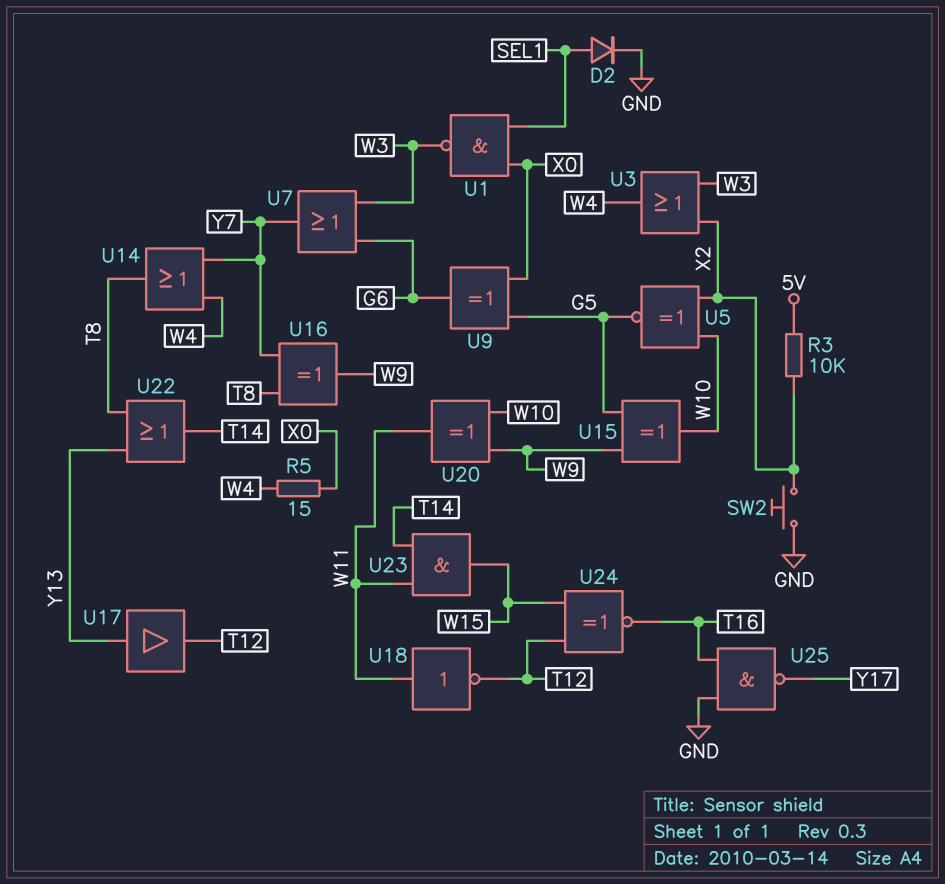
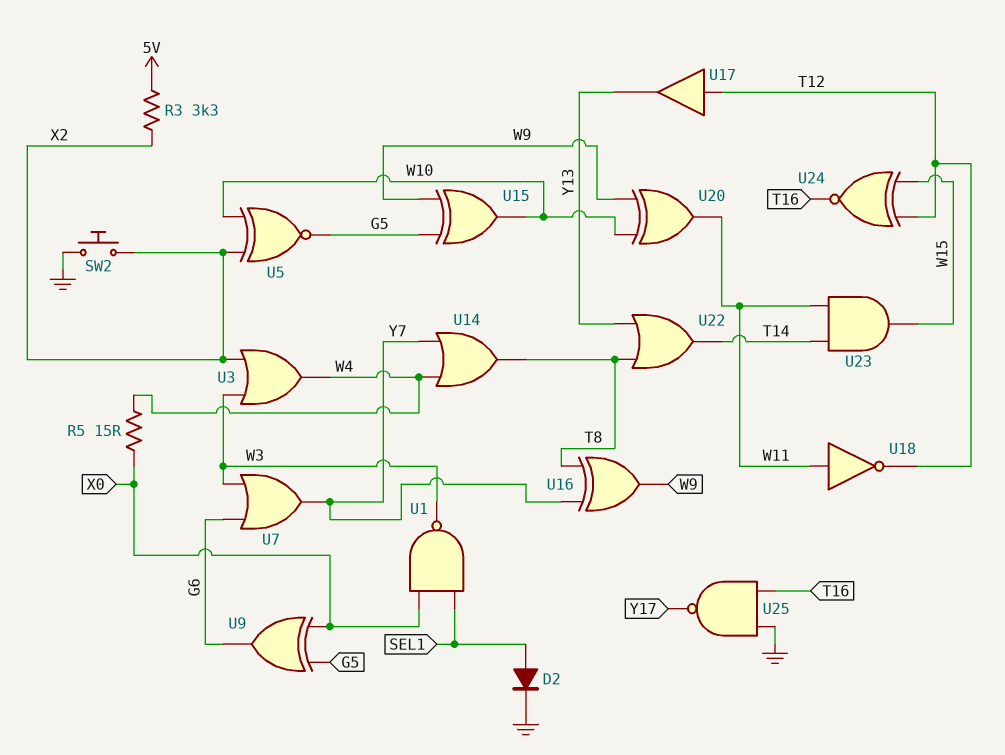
R3: 10k (5V, X2) -> 3.3k (5V, X2)
U17: buffer (in Y13, out T12) -> buffer (in T12, out Y13)

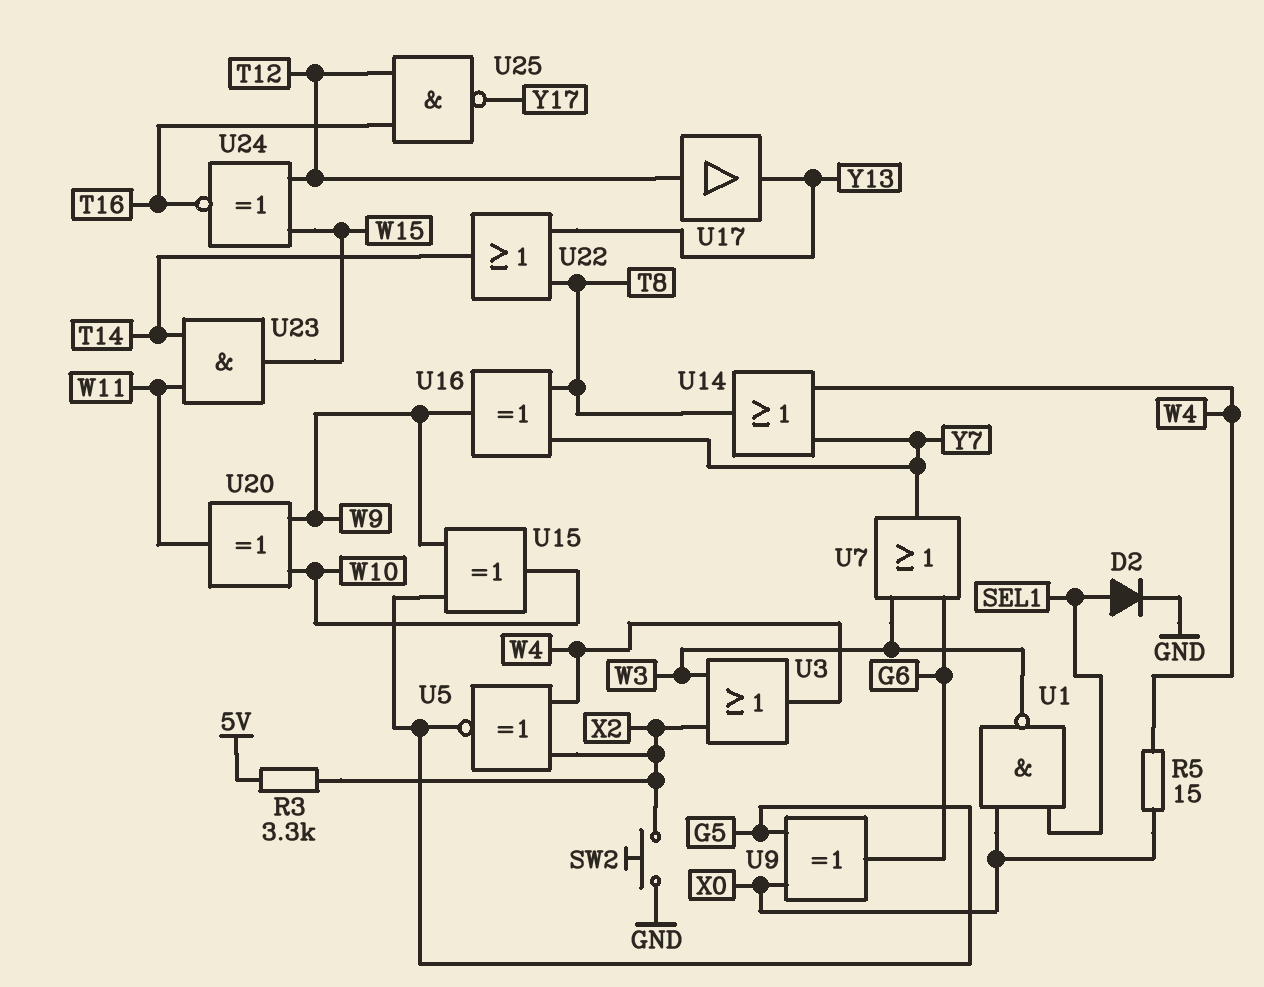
U5: XNOR (in W10, in X2, out G5) -> XNOR (in W4, in X2, out G5)
U18: NOT (in W11, out T12) -> none
U25: NAND (in GND, in T16, out Y17) -> NAND (in T12, in T16, out Y17)

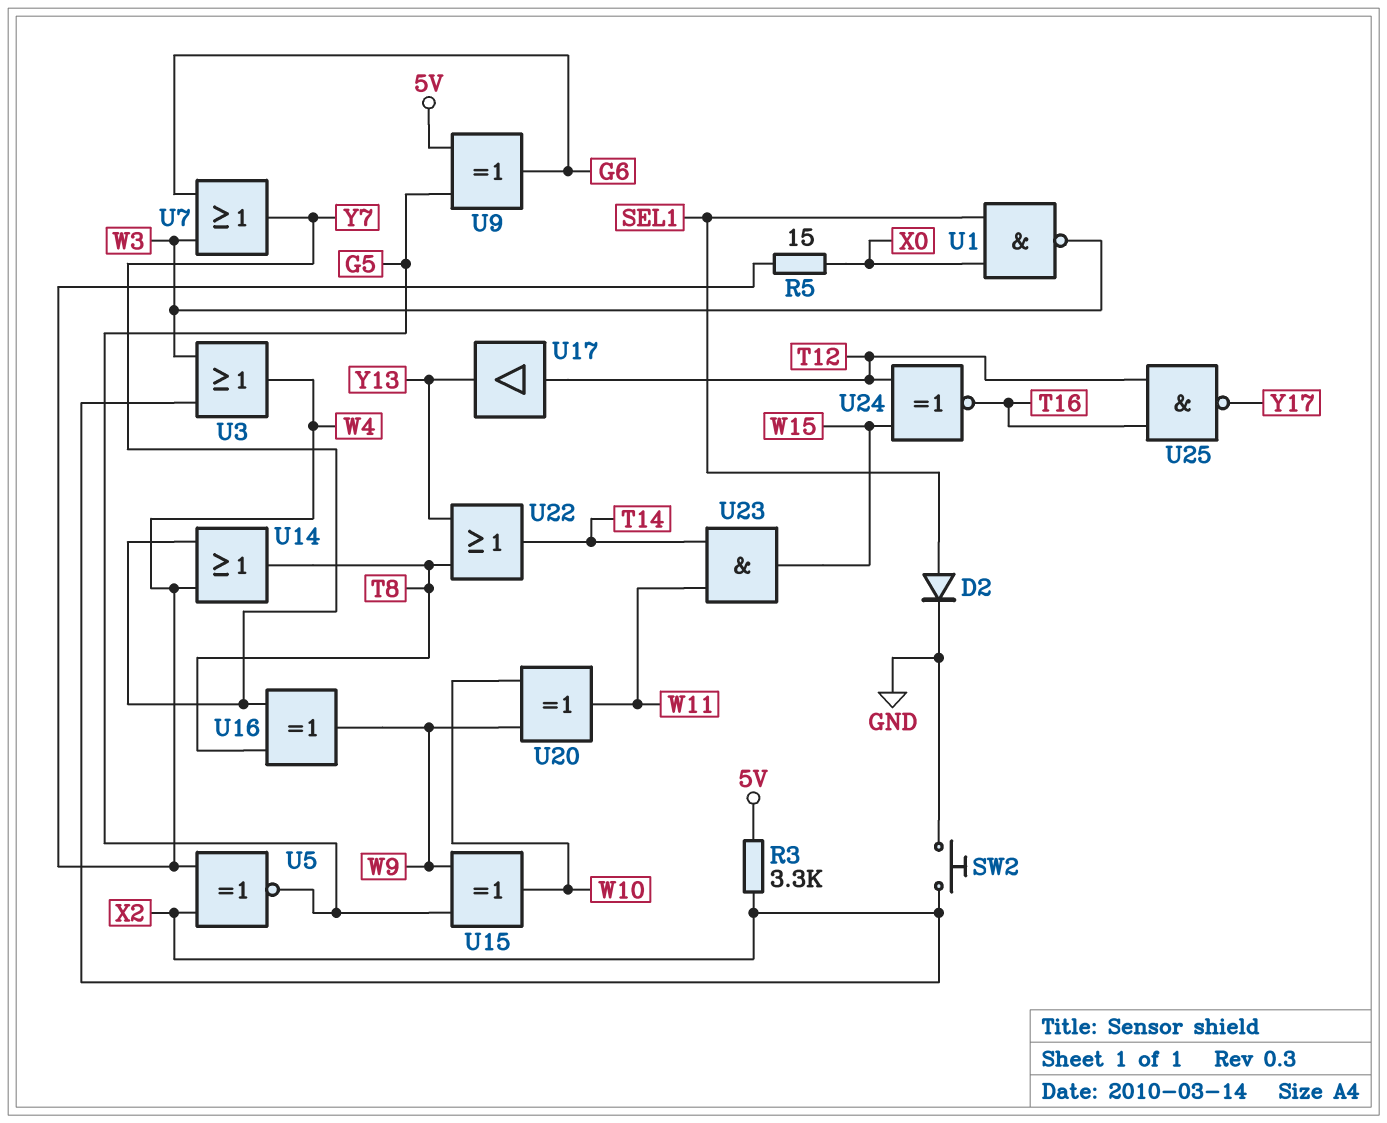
U9: XOR (in G5, in X0, out G6) -> XOR (in 5V, in G5, out G6)

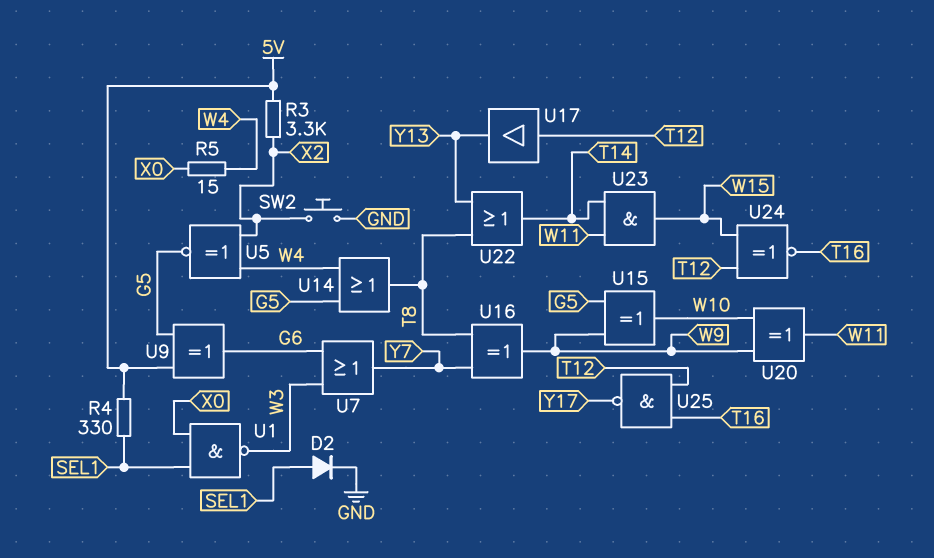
R4: none -> 330 (5V, SEL1)
U3: OR (in W3, in X2, out W4) -> none
U14: OR (in W4, in Y7, out T8) -> OR (in G5, in W4, out T8)

